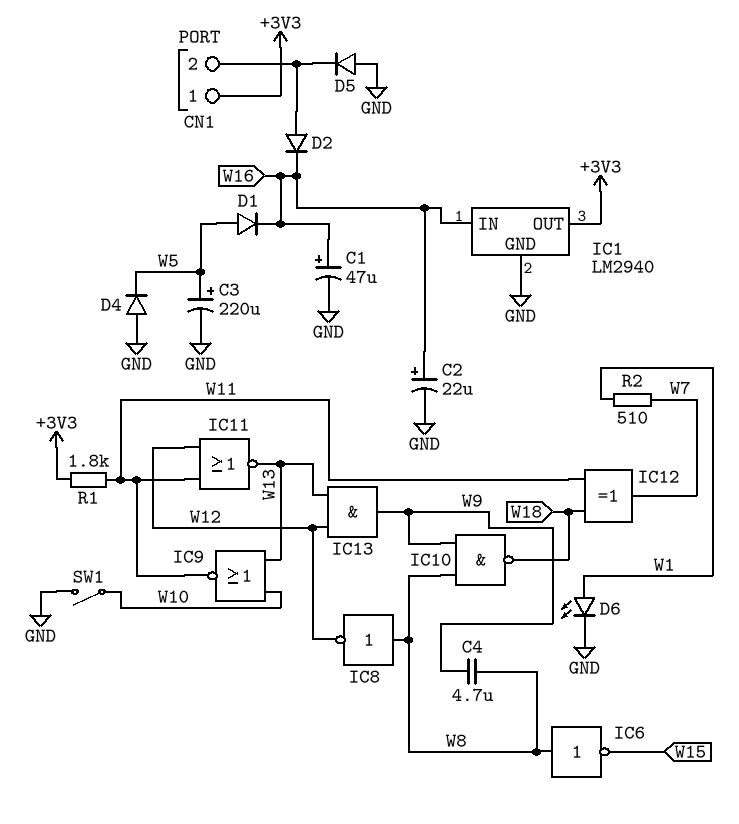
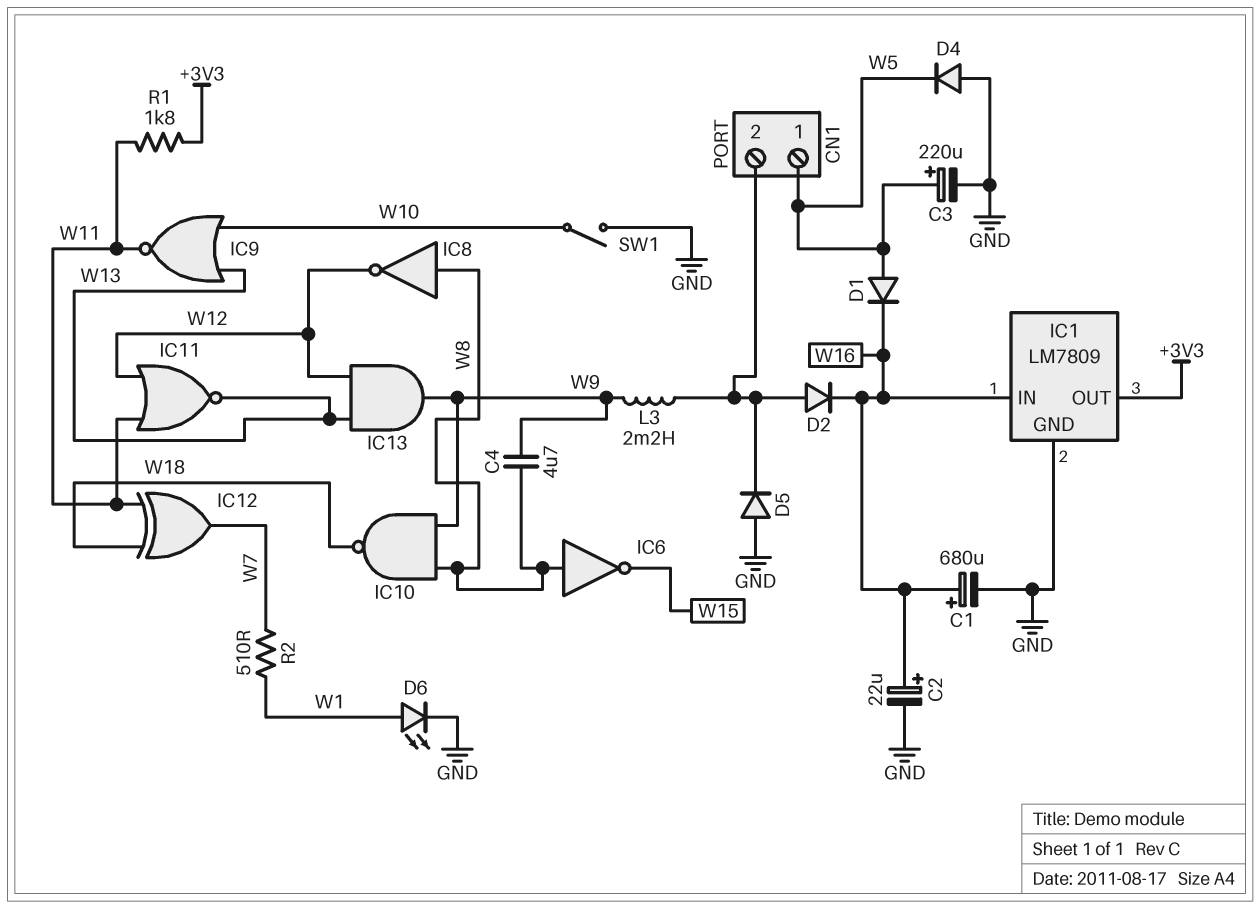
C1: 47uF (plus W16, minus GND) -> 680uF (plus W16, minus GND)
CN1 pin 1: +3V3 -> W5
IC1: LM2940 -> LM7809
L3: none -> 2.2mH (CN1/2, W9)

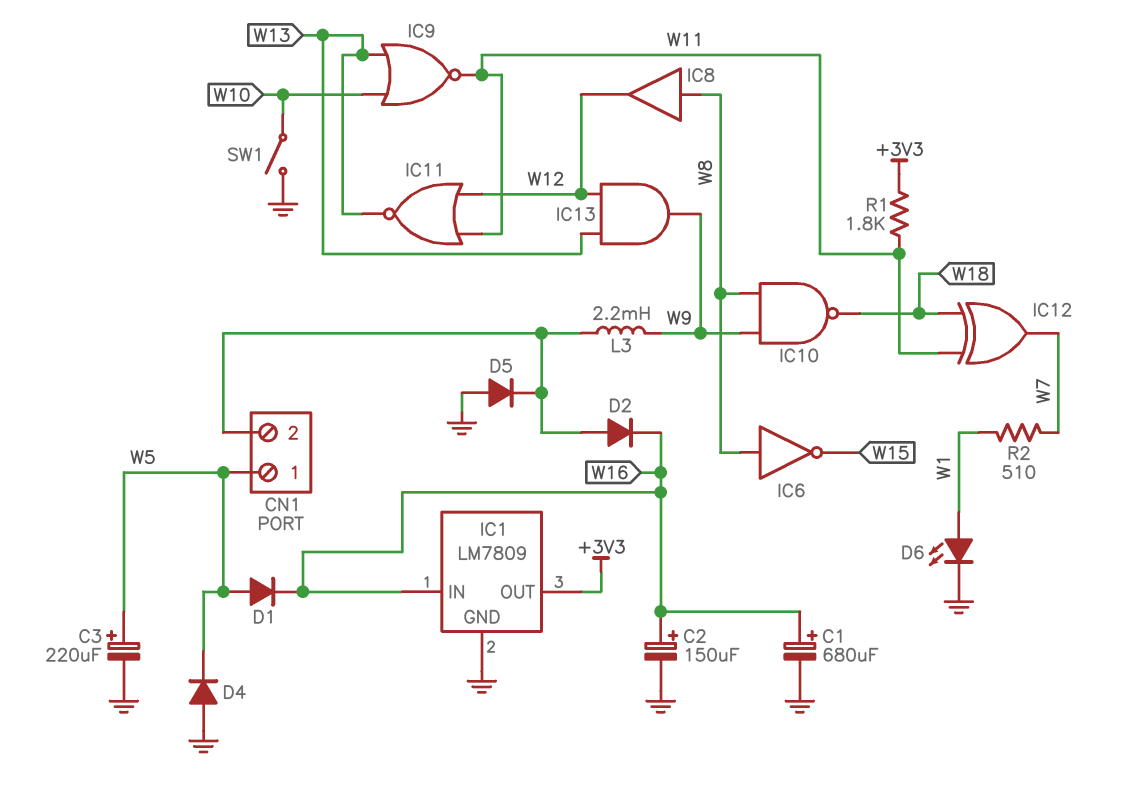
C2: 22uF (plus W16, minus GND) -> 150uF (plus W16, minus GND)
C4: 4.7uF (W8, W9) -> none
IC8: NOT (in W8, out W12) -> buffer (in W8, out W12)

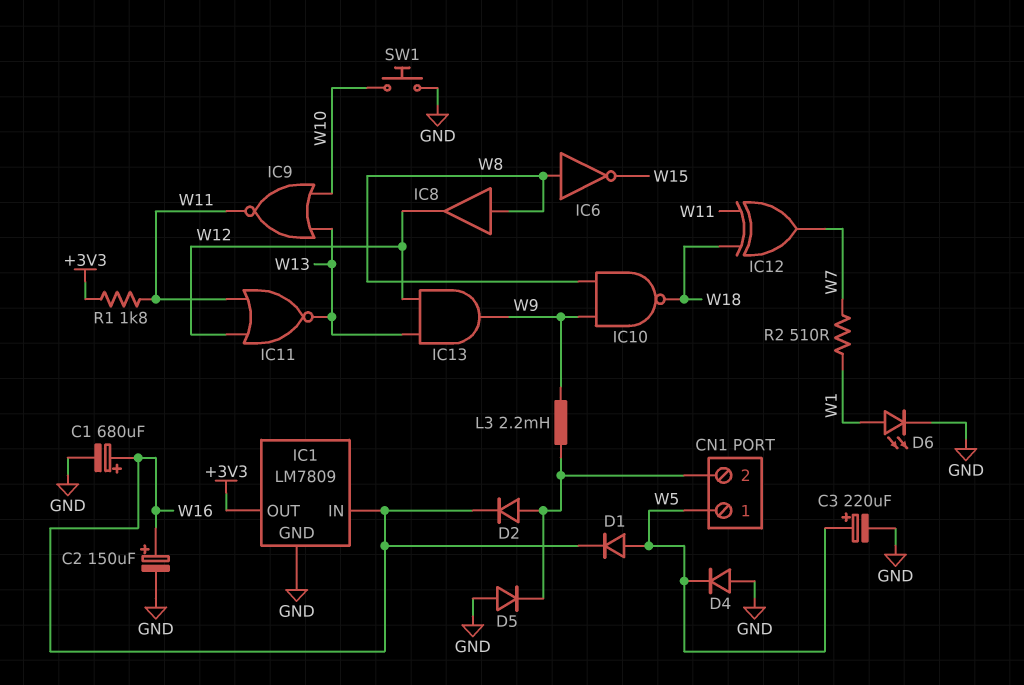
SW1: switch (GND, W10) -> button (GND, W10)

